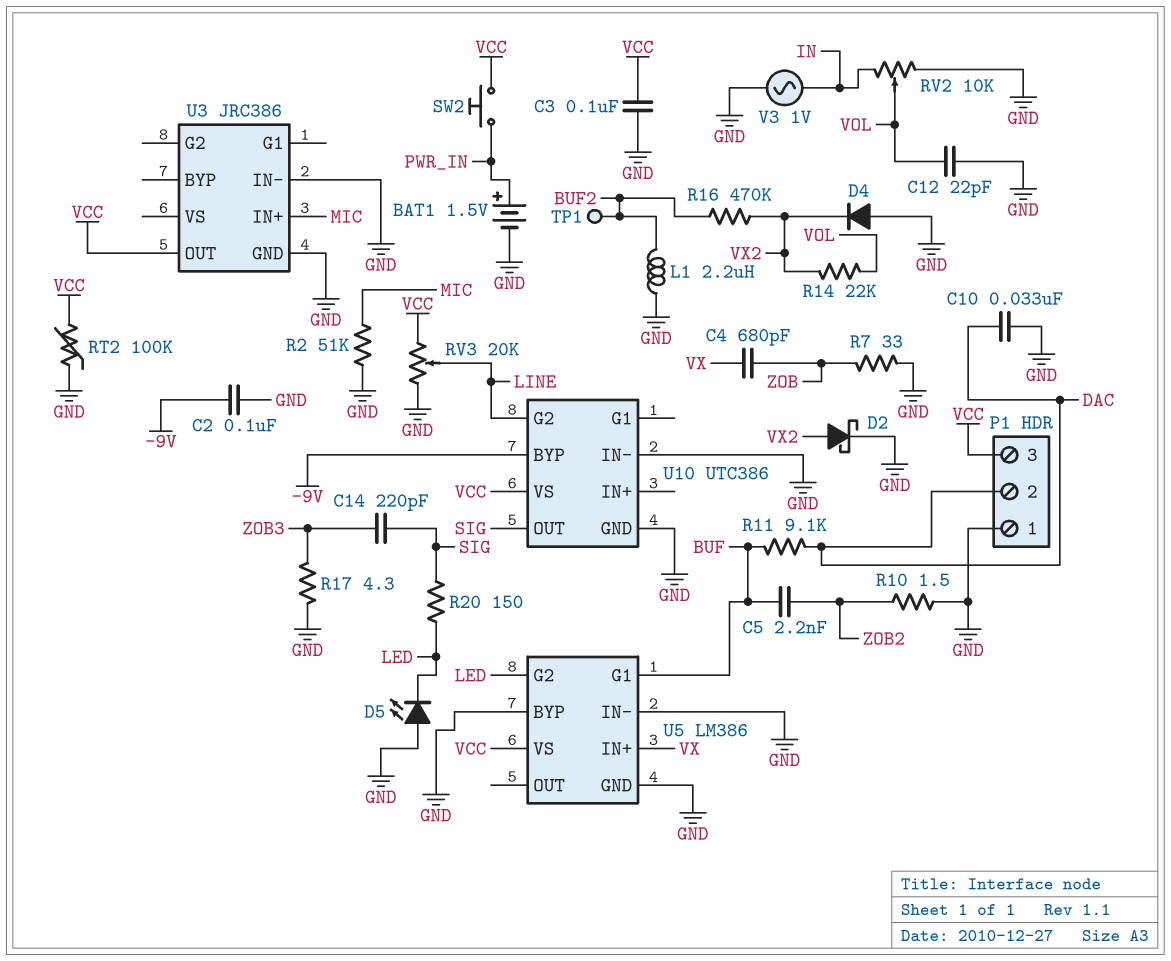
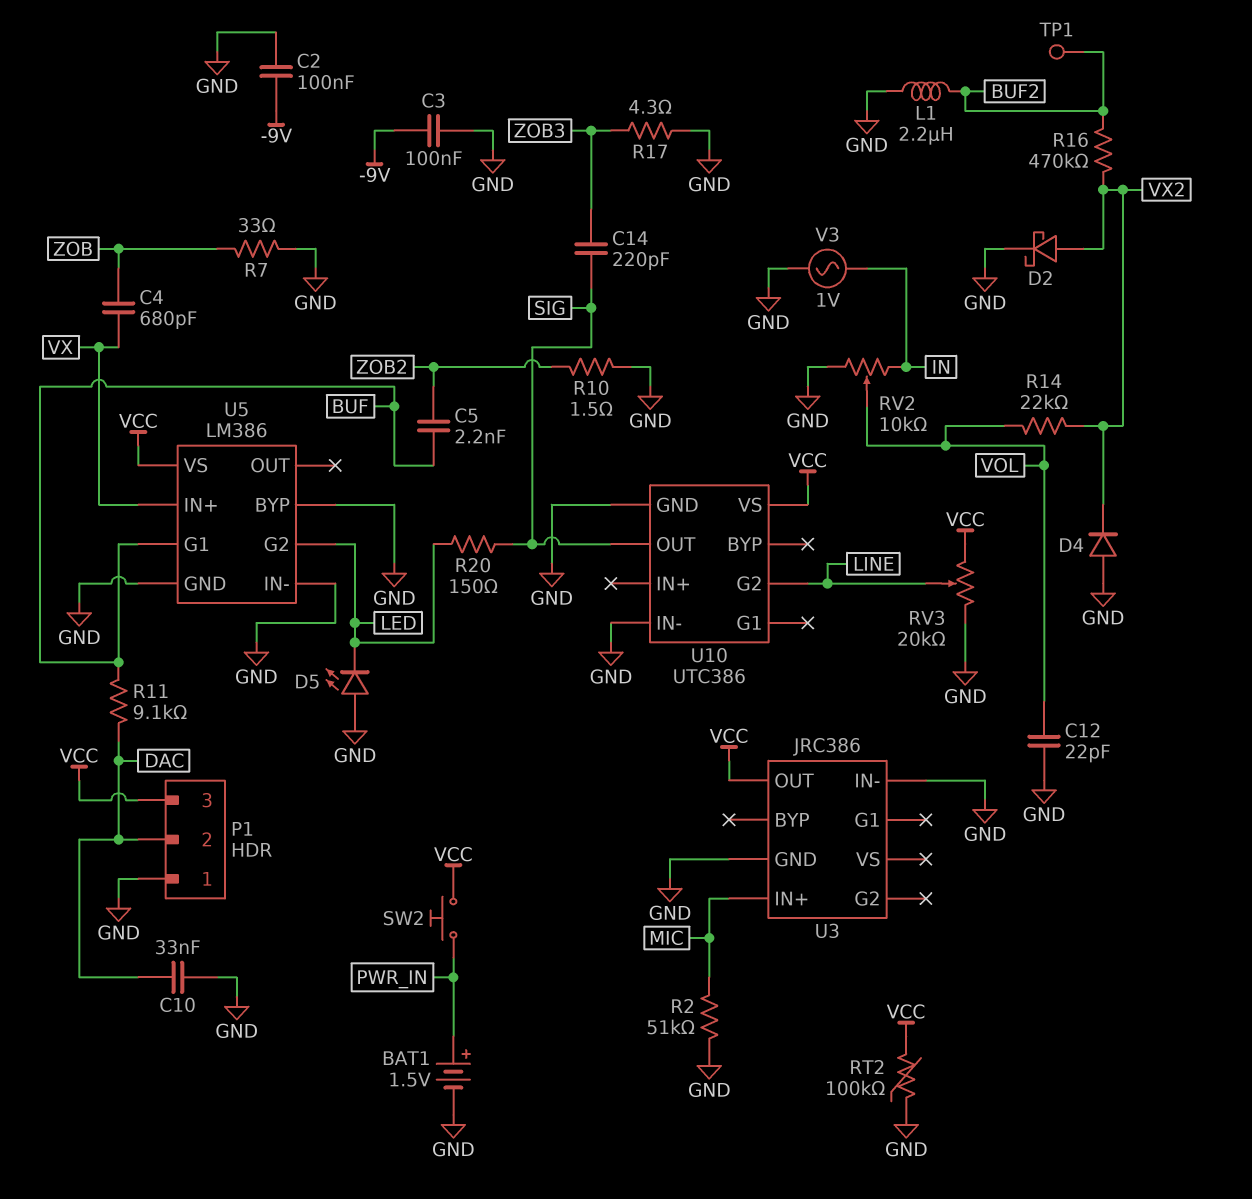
C3: 100nF (GND, VCC) -> 100nF (-9V, GND)
U10 pin BYP: -9V -> none

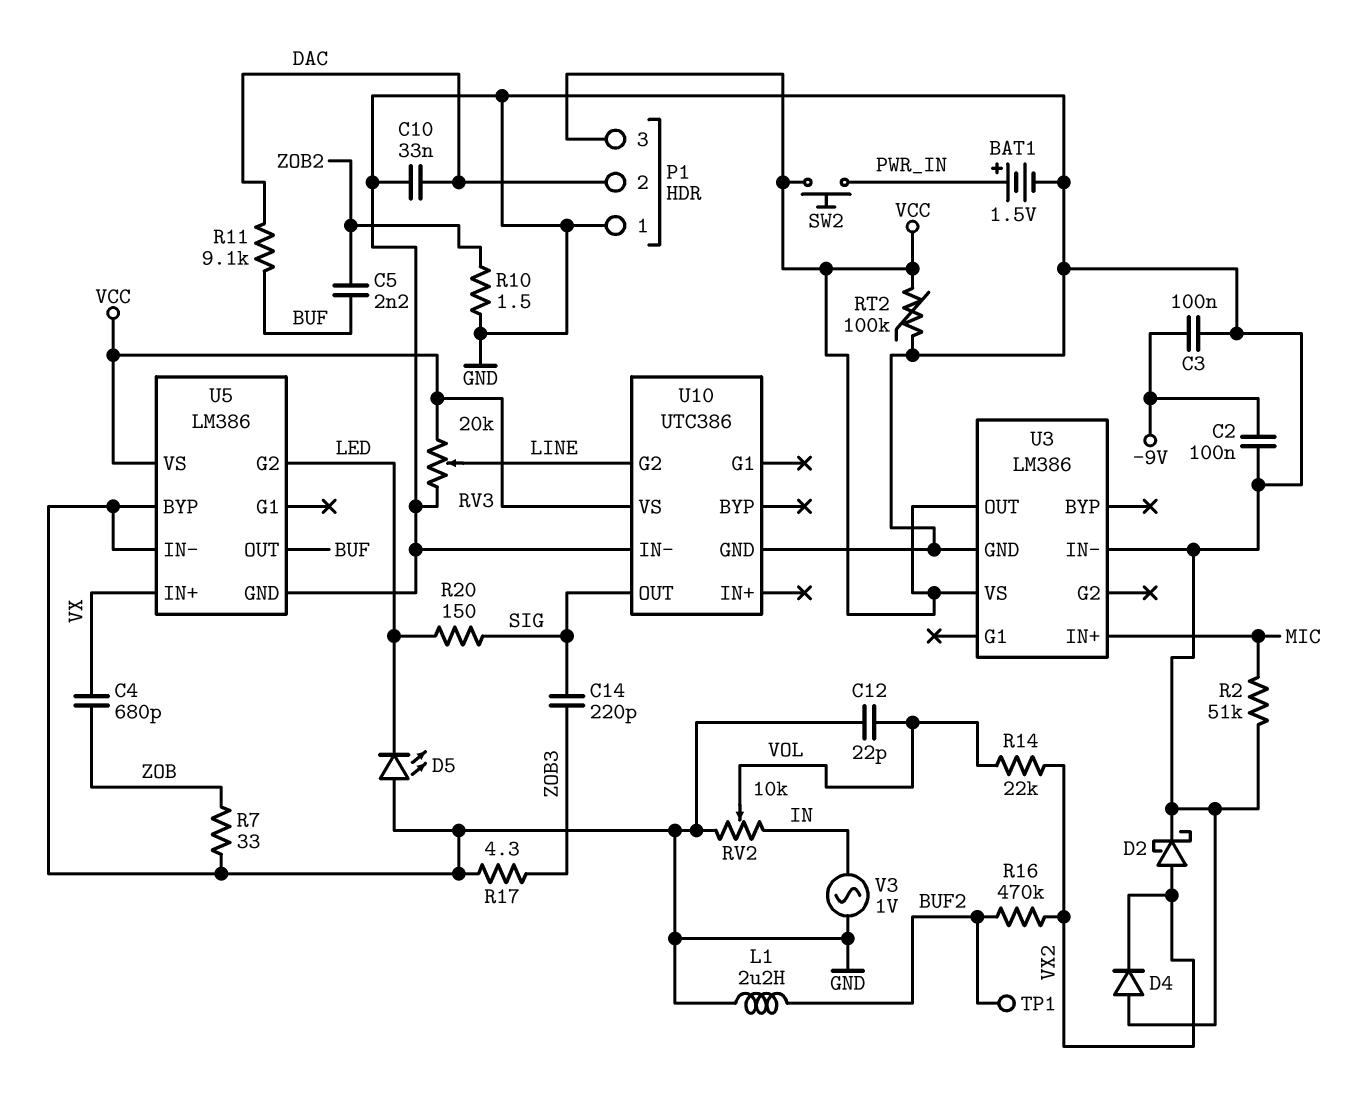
U3: JRC386 -> LM386
U3 pin VS: none -> VCC
U5 pin G1: BUF -> none
U5 pin OUT: none -> BUF

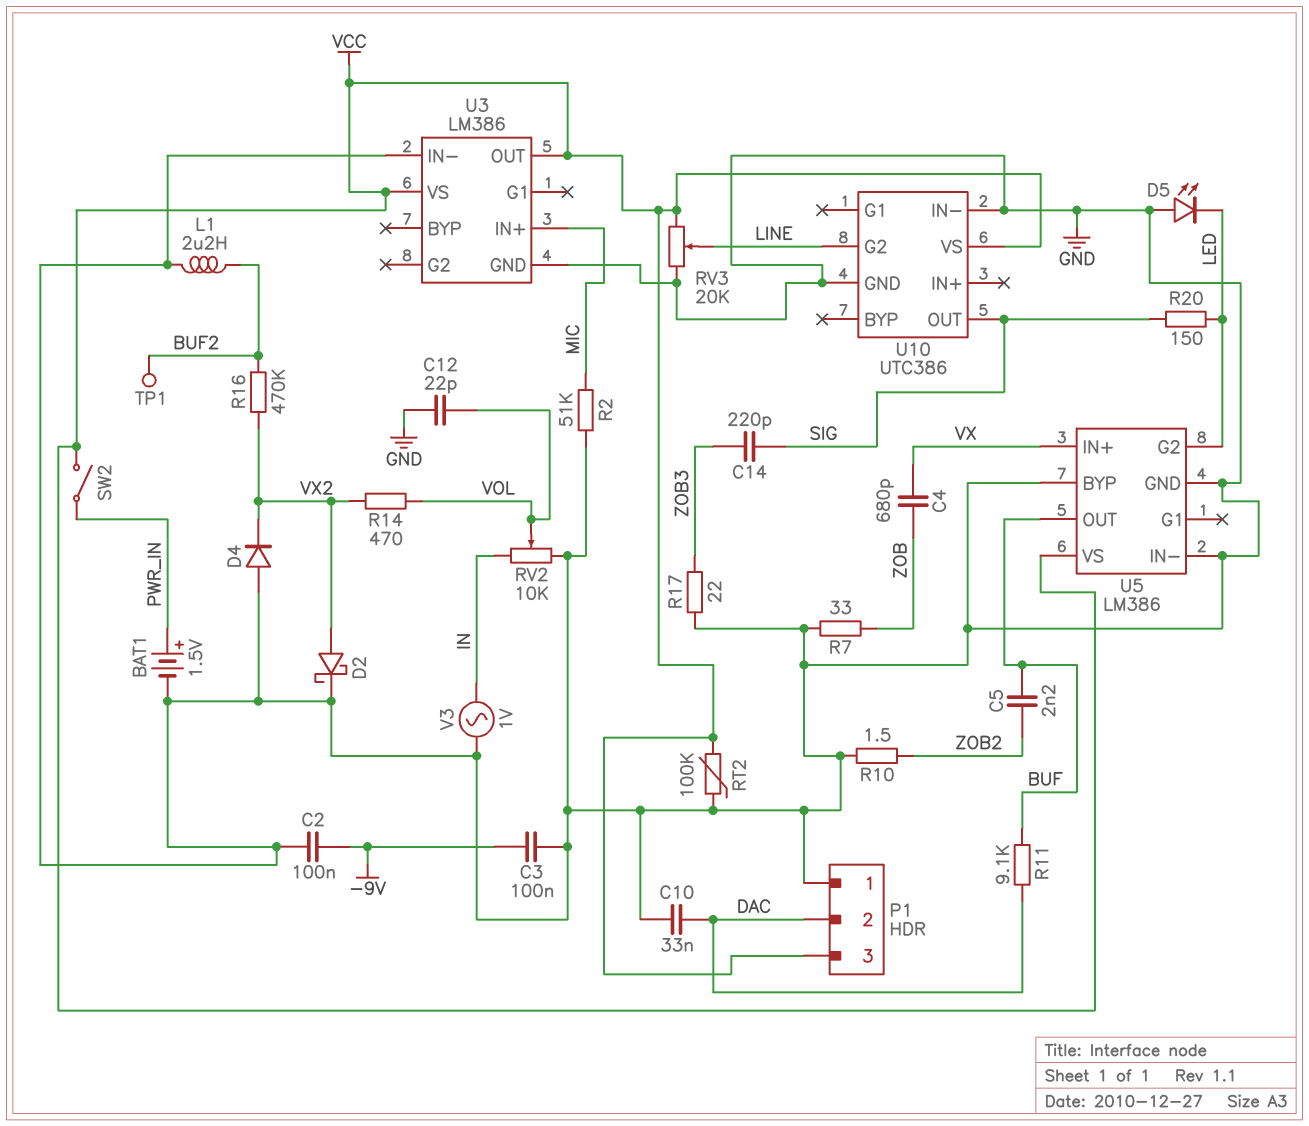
R14: 22k (VOL, VX2) -> 470 (VOL, VX2)
R17: 4.3 (GND, ZOB3) -> 22 (GND, ZOB3)
SW2: button (PWR_IN, VCC) -> switch (PWR_IN, VCC)

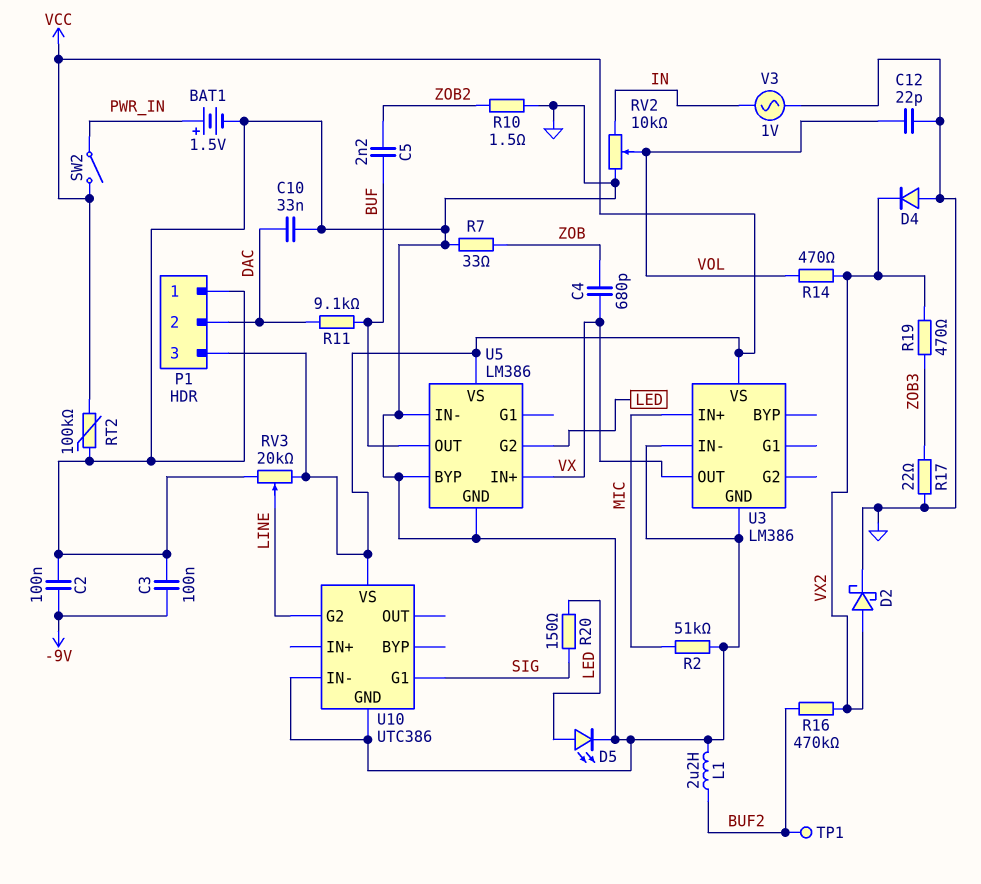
C14: 220pF (SIG, ZOB3) -> none
D5: LED (A GND, K LED) -> LED (A LED, K GND)
R19: none -> 470 (VX2, ZOB3)
U3 pin OUT: VCC -> VX
U10 pin G1: none -> SIG
U10 pin OUT: SIG -> none

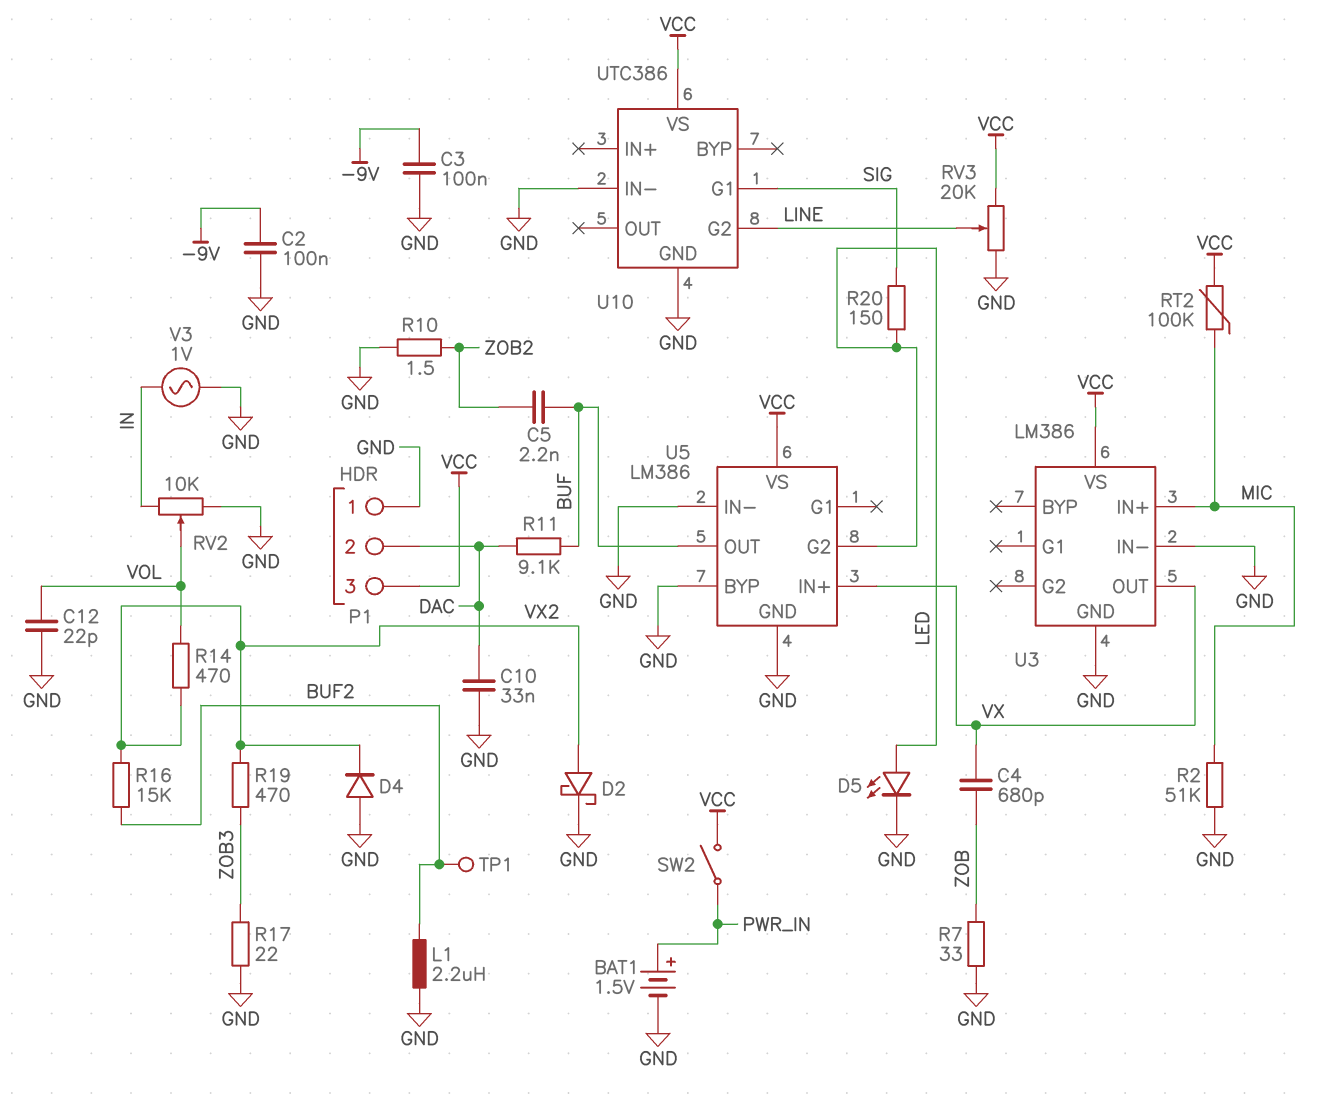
R16: 470k (BUF2, VX2) -> 15k (BUF2, VX2)
RT2: 100k (GND, VCC) -> 100k (MIC, VCC)

